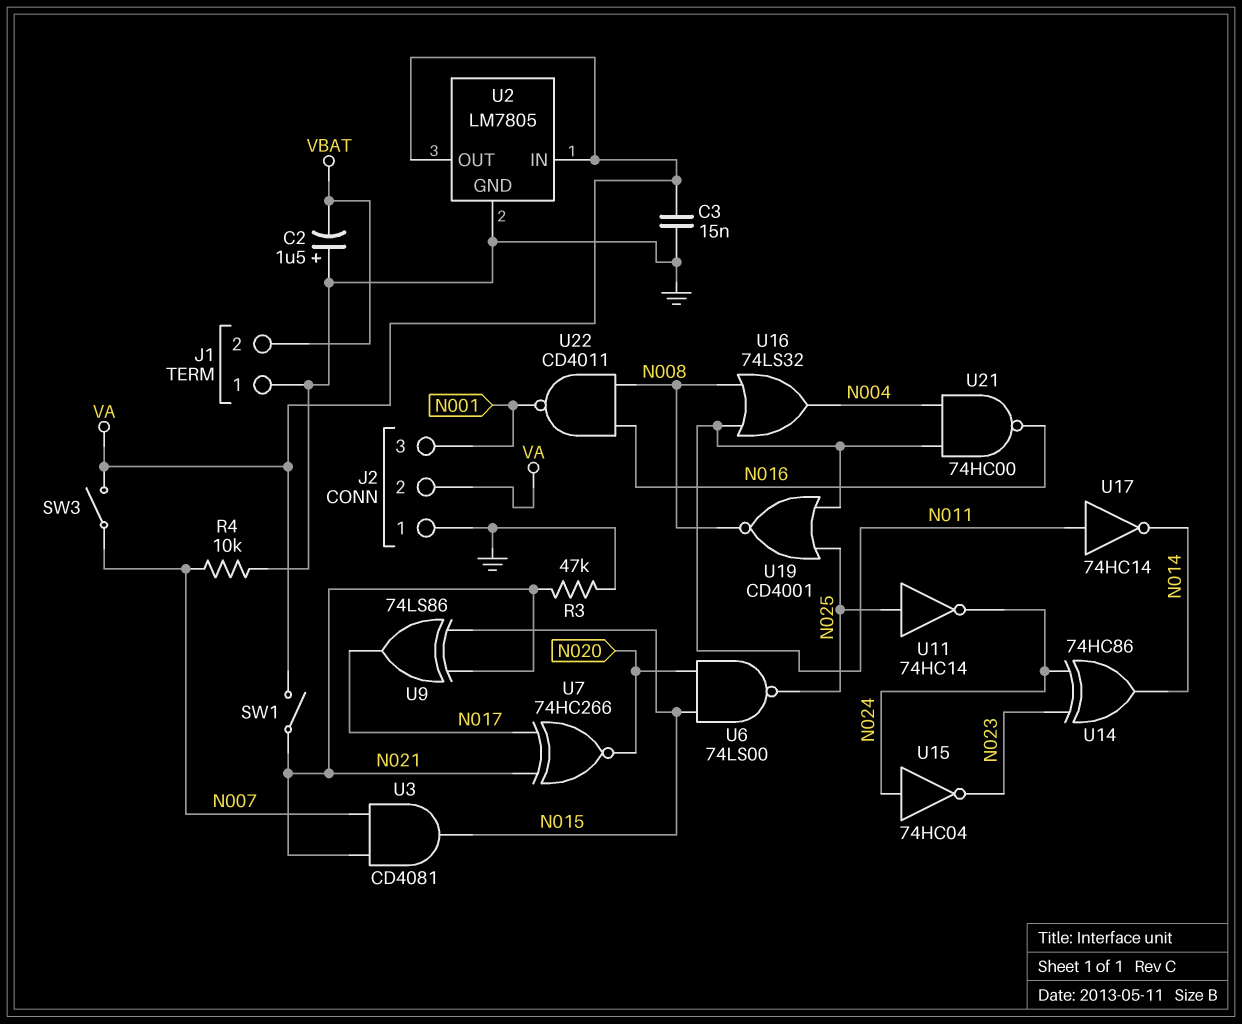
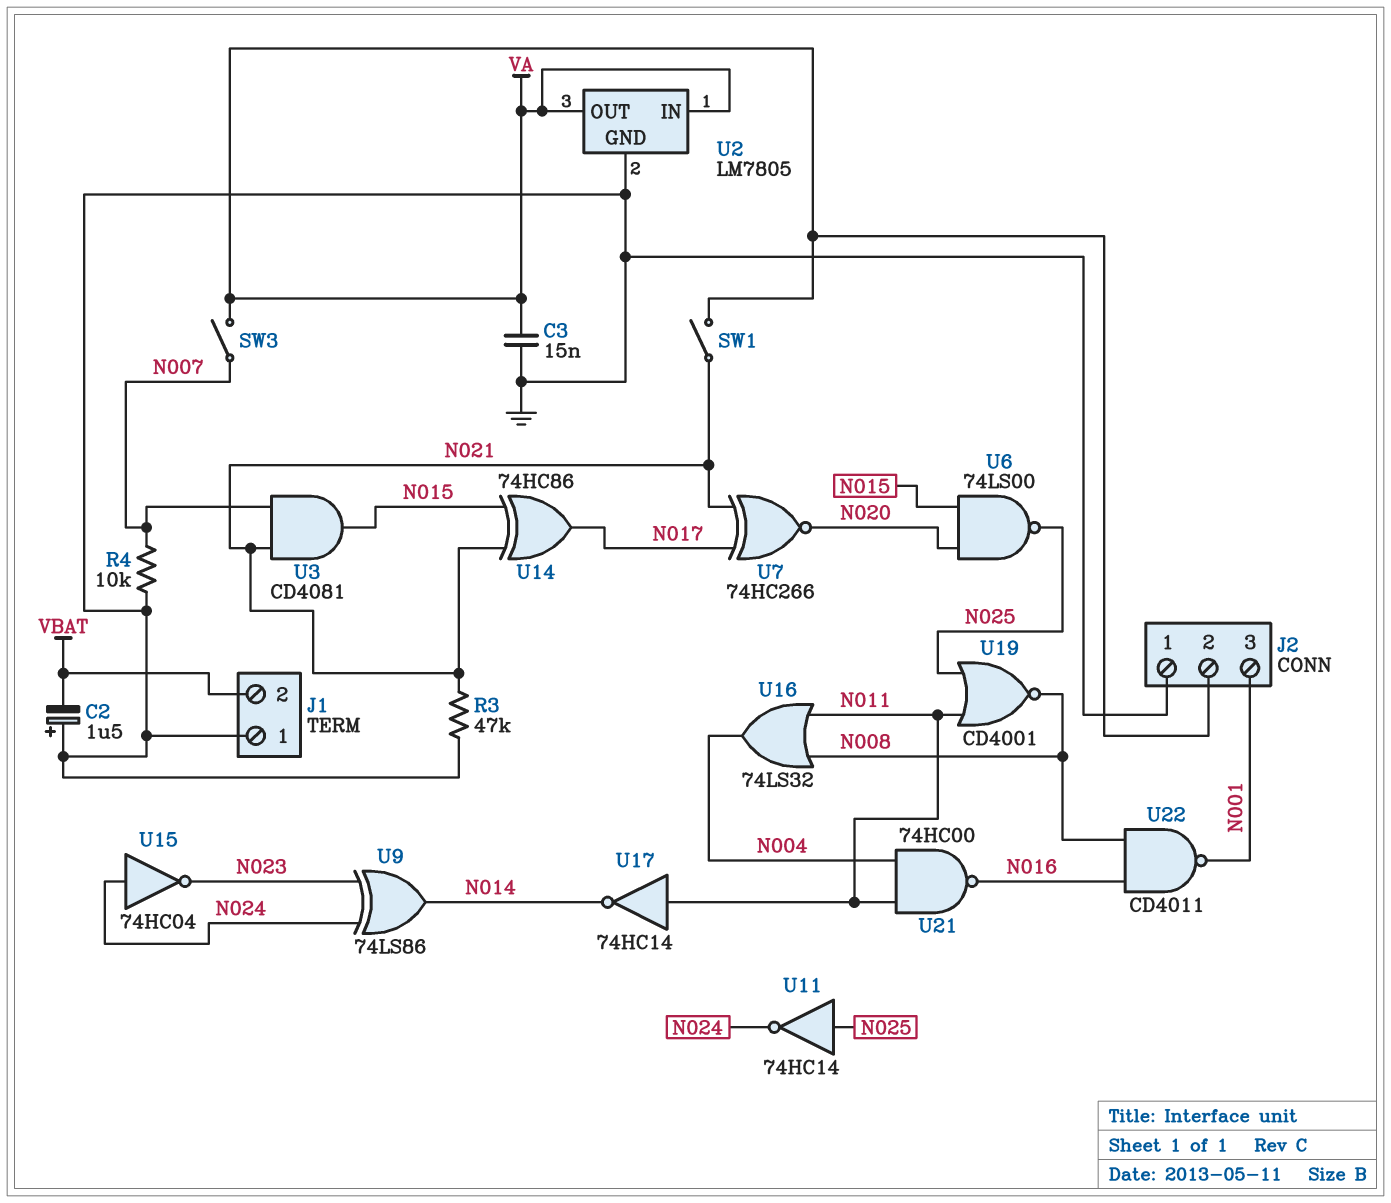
U9: XOR 74LS86 (in N015, in N021, out N017) -> XOR 74LS86 (in N023, in N024, out N014)
U14: XOR 74HC86 (in N023, in N024, out N014) -> XOR 74HC86 (in N015, in N021, out N017)

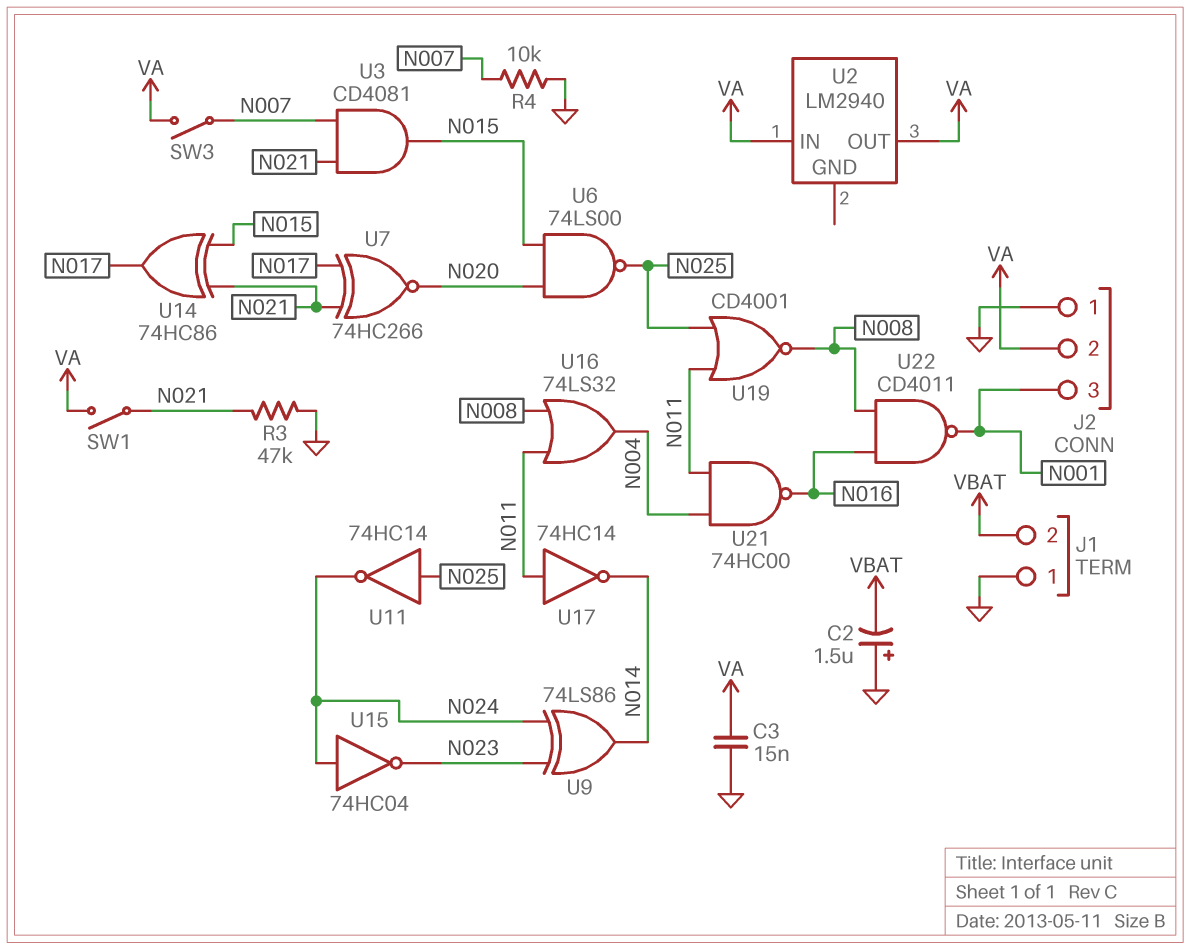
U2: LM7805 -> LM2940
U2 pin GND: GND -> none

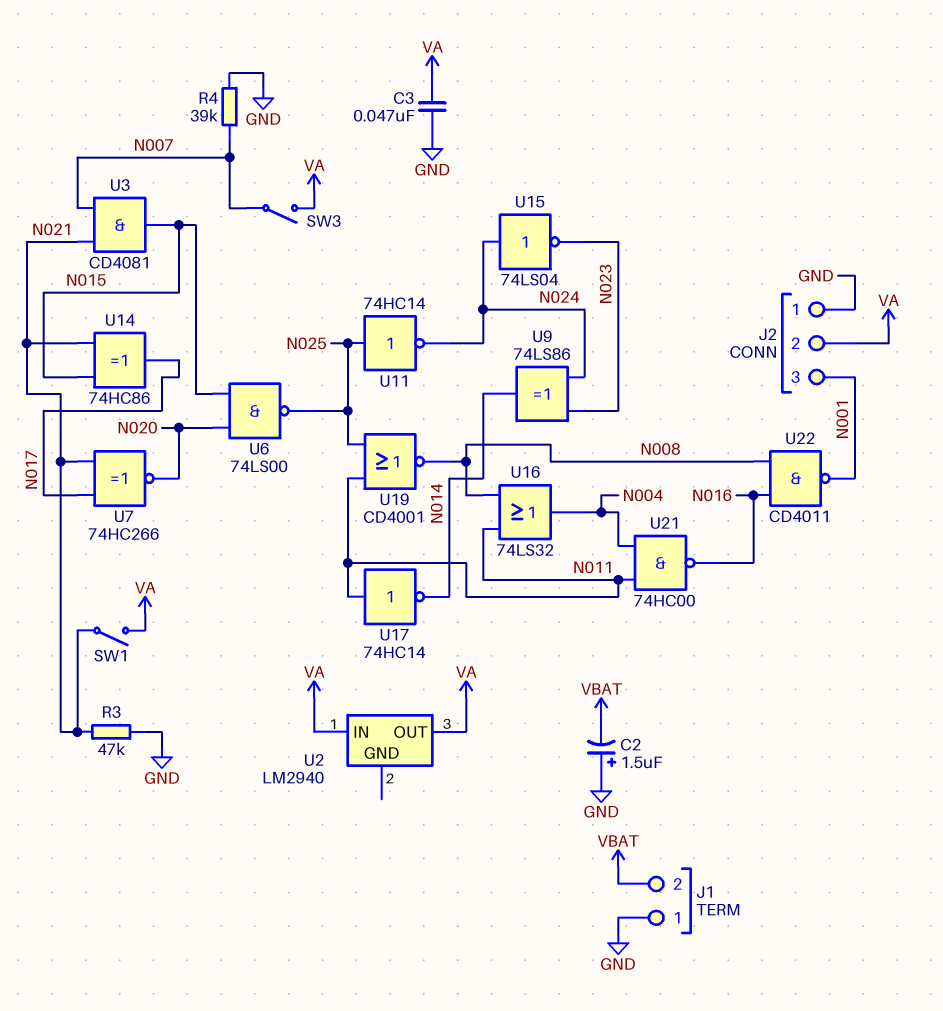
C3: 15nF (GND, VA) -> 47nF (GND, VA)
R4: 10k (GND, N007) -> 39k (GND, N007)
U15: NOT 74HC04 (in N024, out N023) -> NOT 74LS04 (in N024, out N023)

